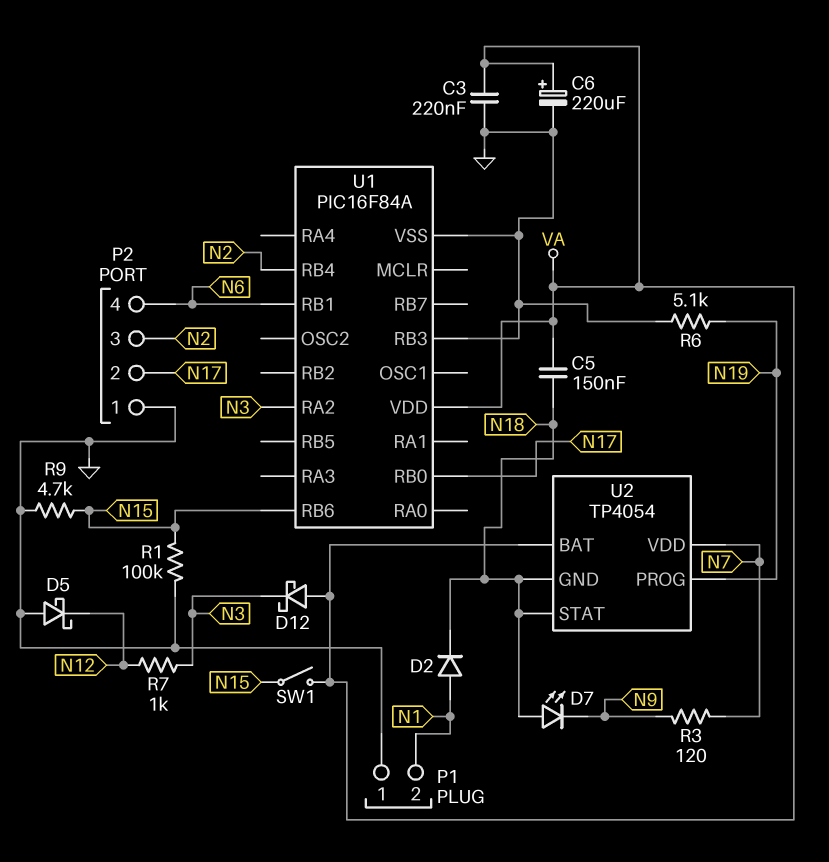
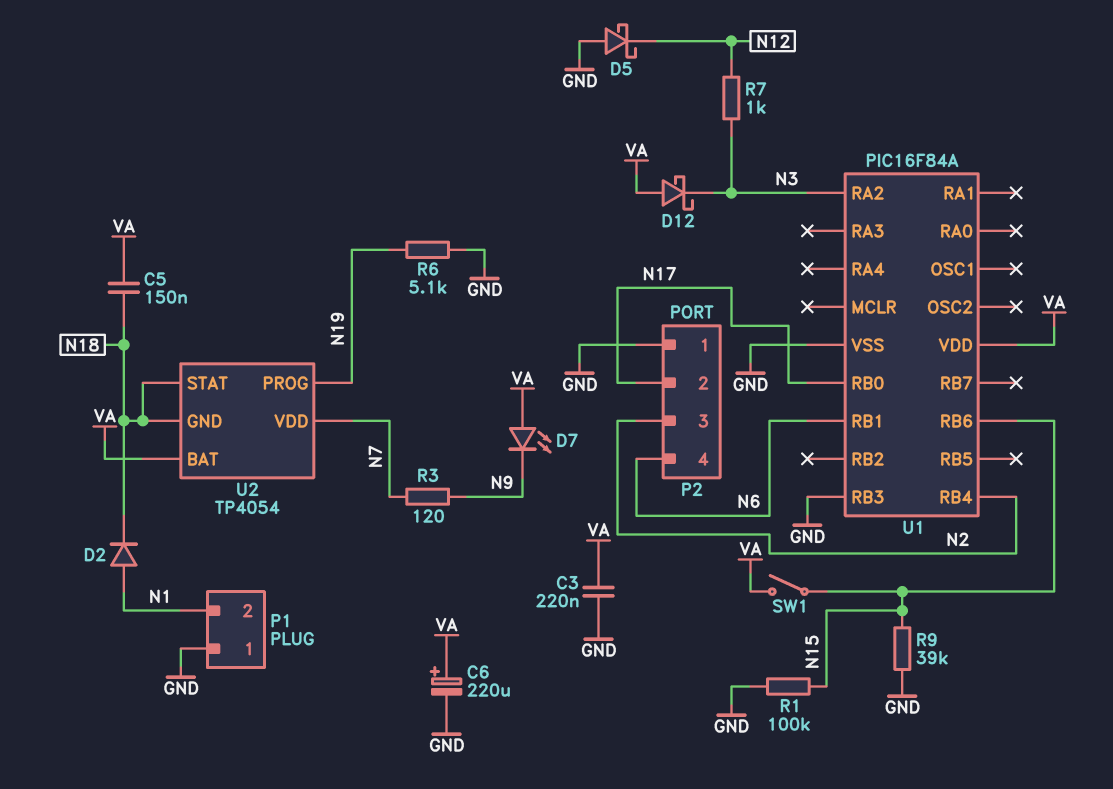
D7: LED (A N18, K N9) -> LED (A VA, K N9)
R9: 4.7k (GND, N15) -> 39k (GND, N15)

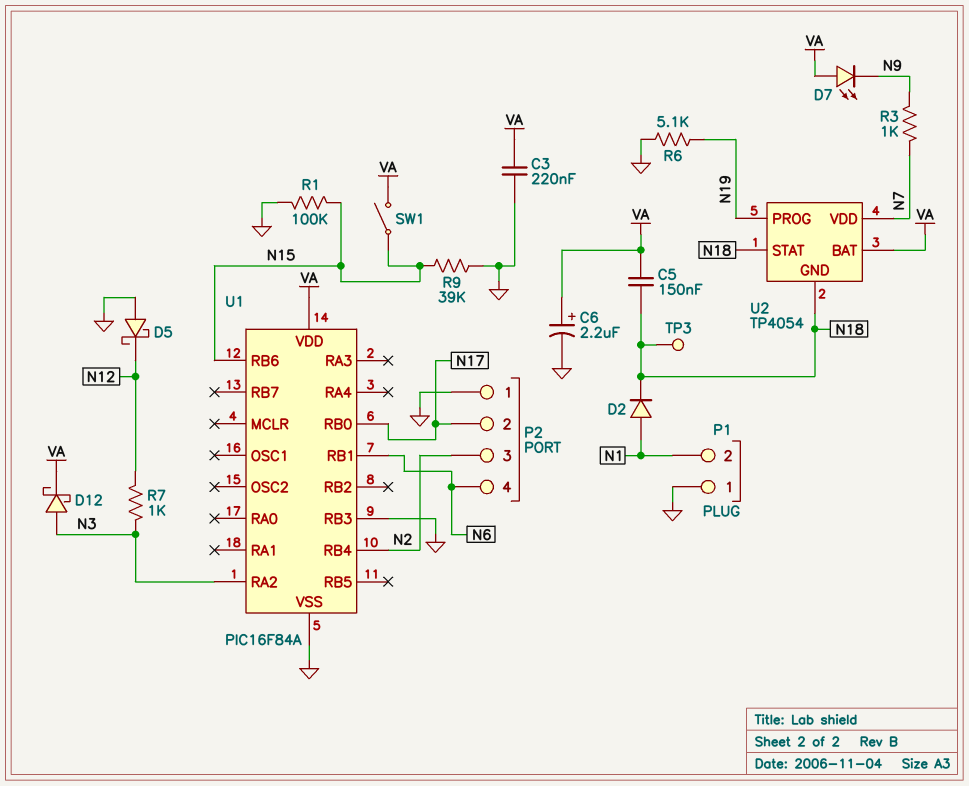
C6: 220uF (plus VA, minus GND) -> 2.2uF (plus VA, minus GND)
D12: schottky (A VA, K N3) -> schottky (A N3, K VA)
R3: 120 (N7, N9) -> 1k (N7, N9)
TP3: none -> test point (N18)

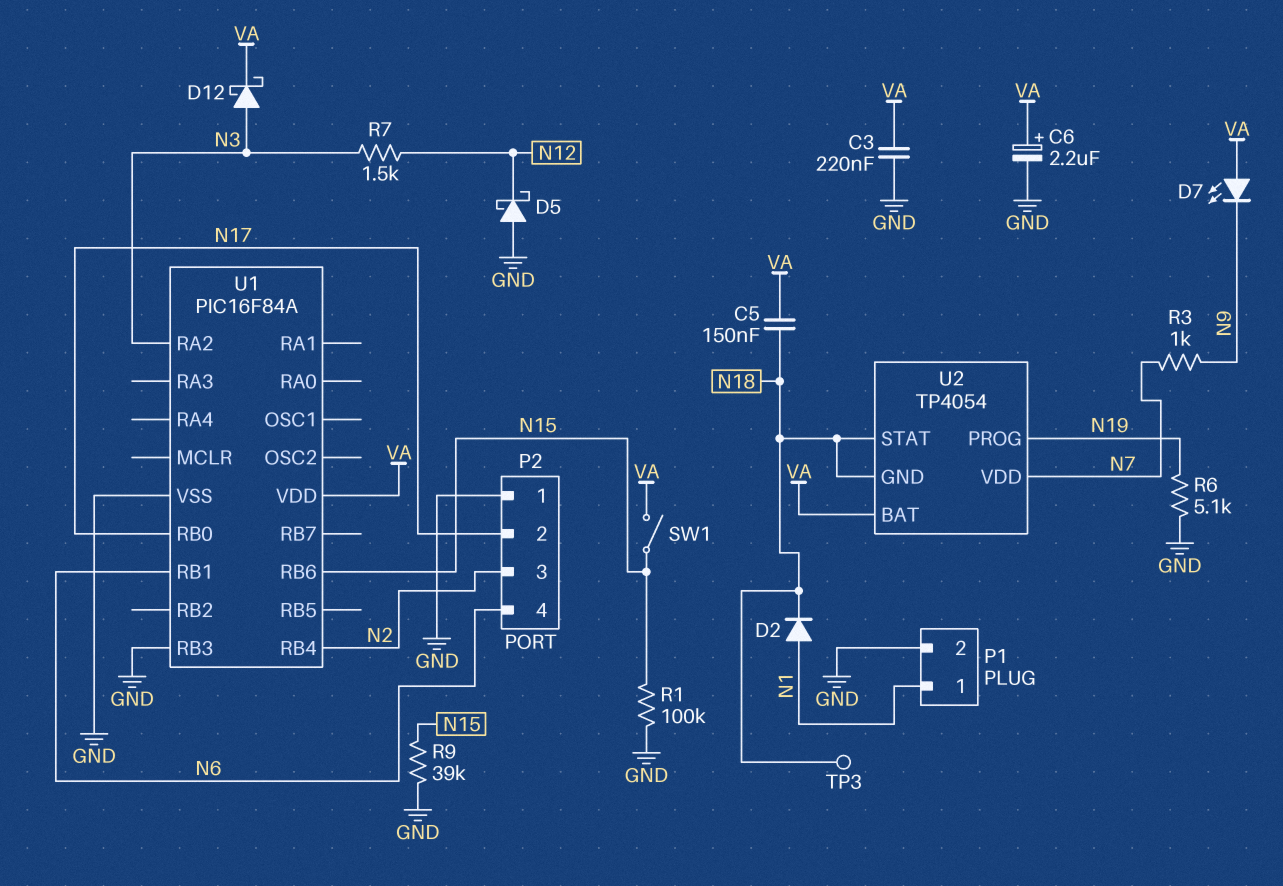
P1 pin 1: GND -> N1
P1 pin 2: N1 -> GND
R7: 1k (N3, N12) -> 1.5k (N3, N12)

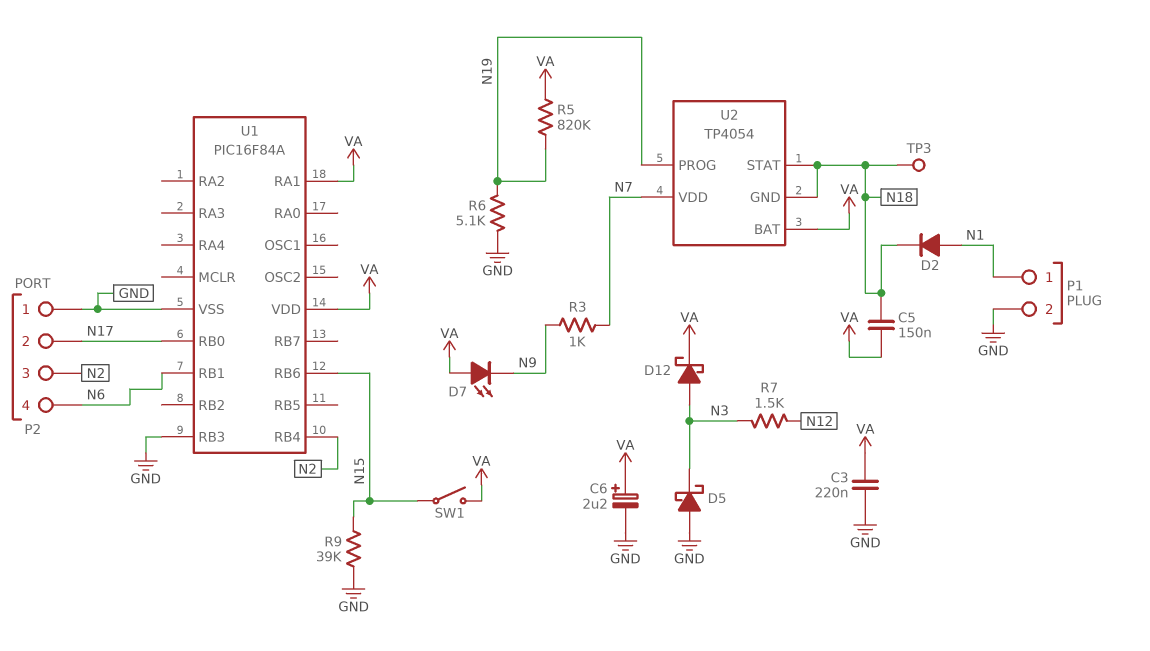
D5: schottky (A GND, K N12) -> schottky (A GND, K N3)
R1: 100k (GND, N15) -> none
R5: none -> 820k (N19, VA)
U1 pin RA1: none -> VA
U1 pin RA2: N3 -> none

